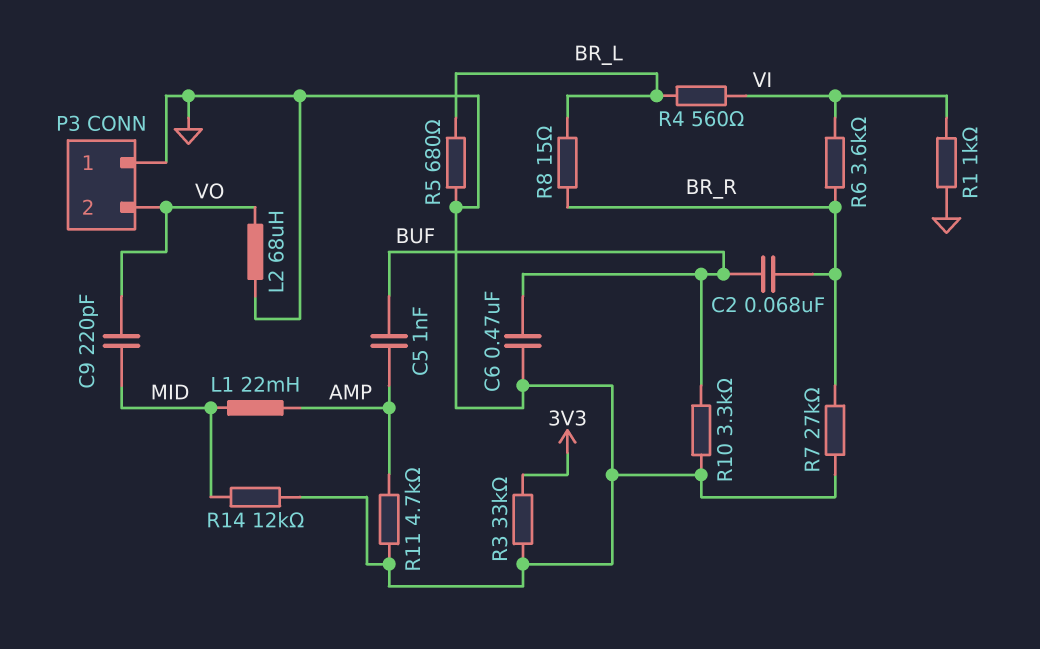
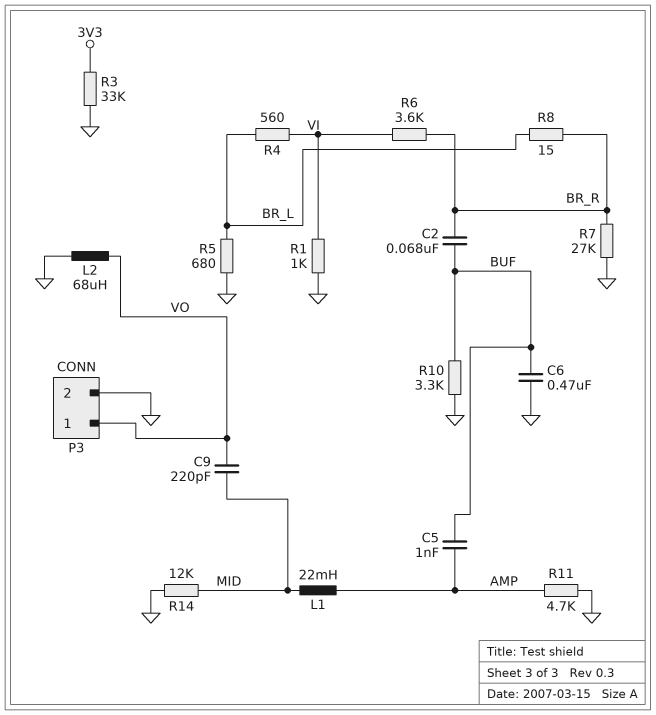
P3 pin 1: GND -> VO
P3 pin 2: VO -> GND

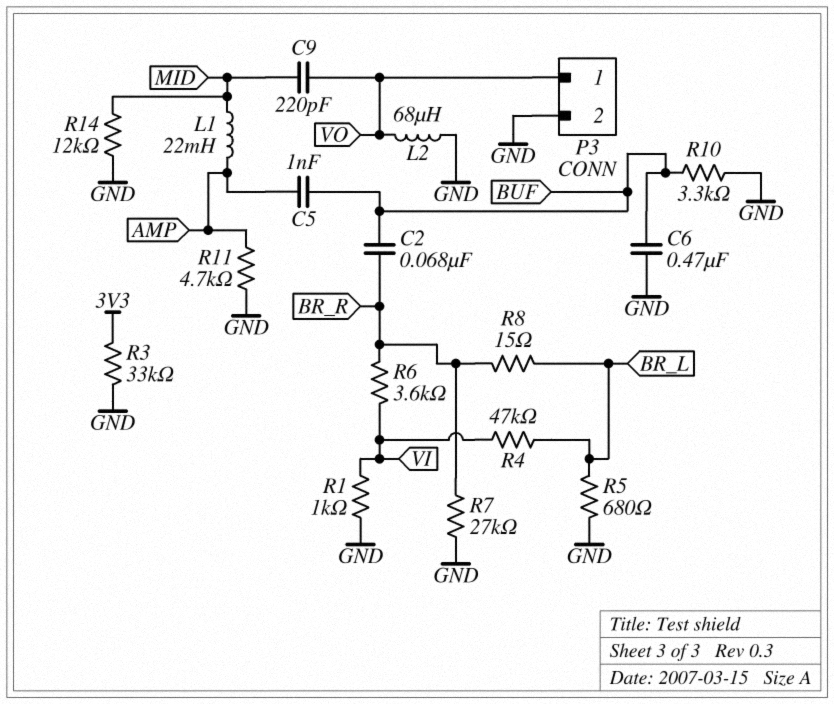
R4: 560 (BR_L, VI) -> 47k (BR_L, VI)

